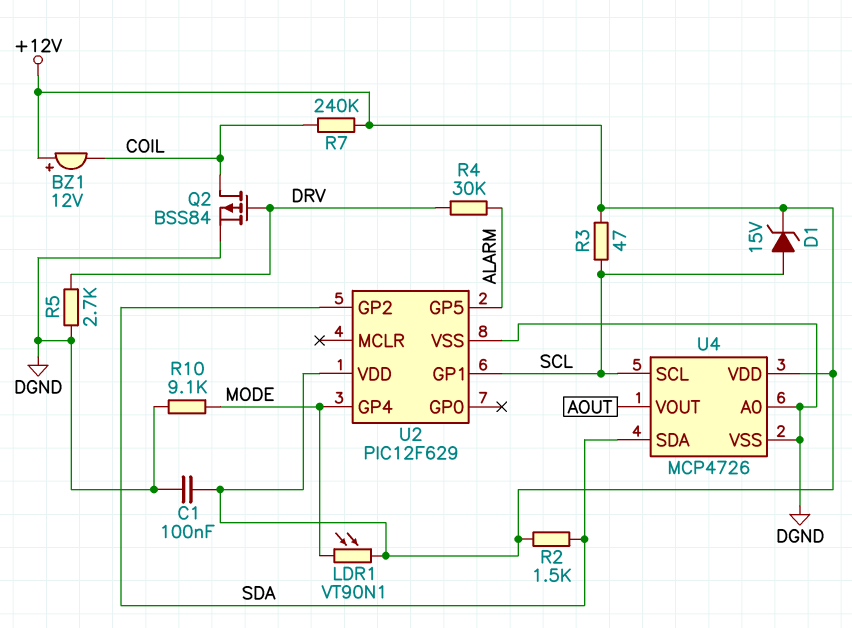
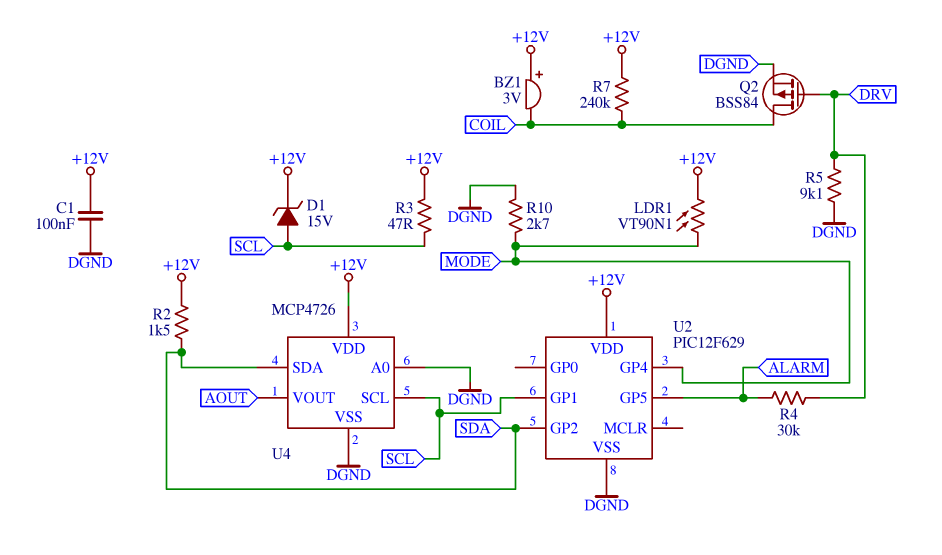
BZ1: buzzer 12V (plus +12V, minus COIL) -> buzzer 3V (plus +12V, minus COIL)
R5: 2.7k (DGND, DRV) -> 9.1k (DGND, DRV)
R10: 9.1k (DGND, MODE) -> 2.7k (DGND, MODE)

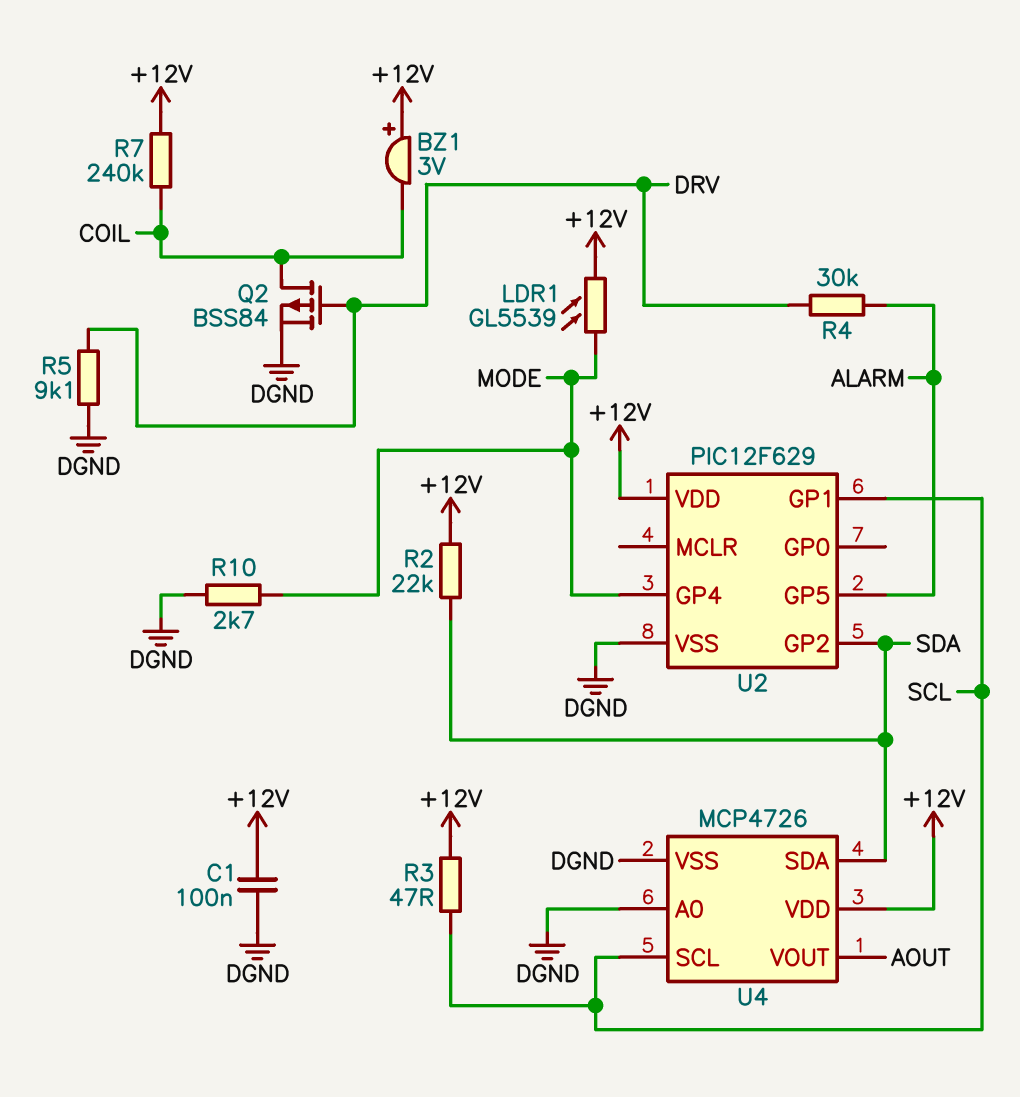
D1: zener 15V (A SCL, K +12V) -> none
LDR1: VT90N1 (+12V, MODE) -> GL5539 (+12V, MODE)
R2: 1.5k (+12V, SDA) -> 22k (+12V, SDA)

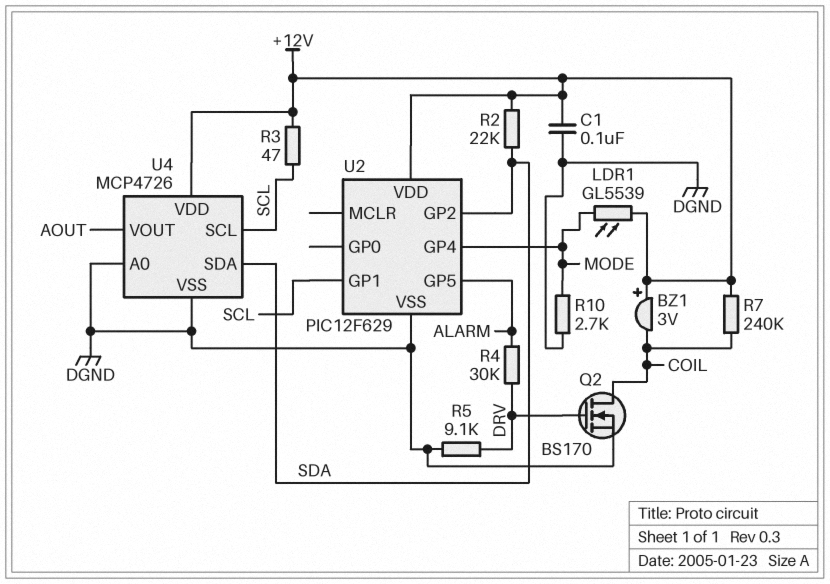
Q2: PMOS BSS84 (G DRV, D COIL, S DGND) -> NMOS BS170 (G DRV, D COIL, S DGND)

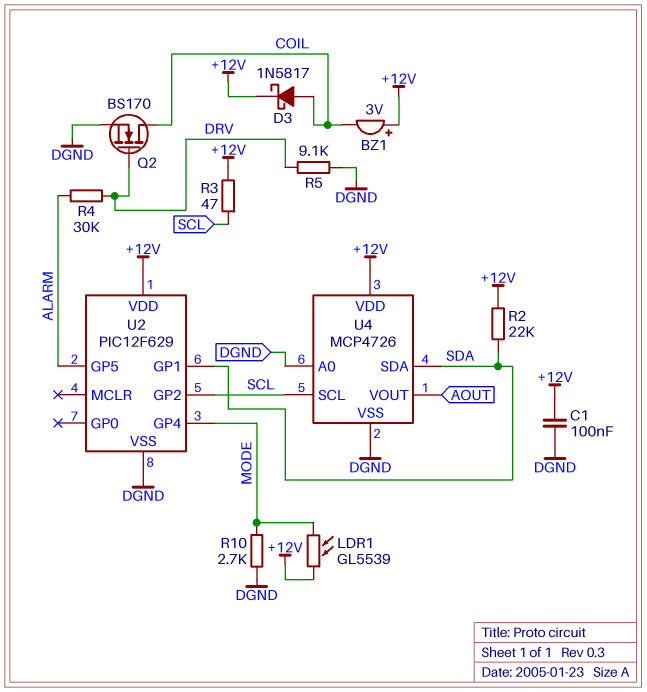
D3: none -> schottky 1N5817 (A COIL, K +12V)
R7: 240k (+12V, COIL) -> none
U2 pin GP1: SCL -> SDA
U2 pin GP2: SDA -> SCL

